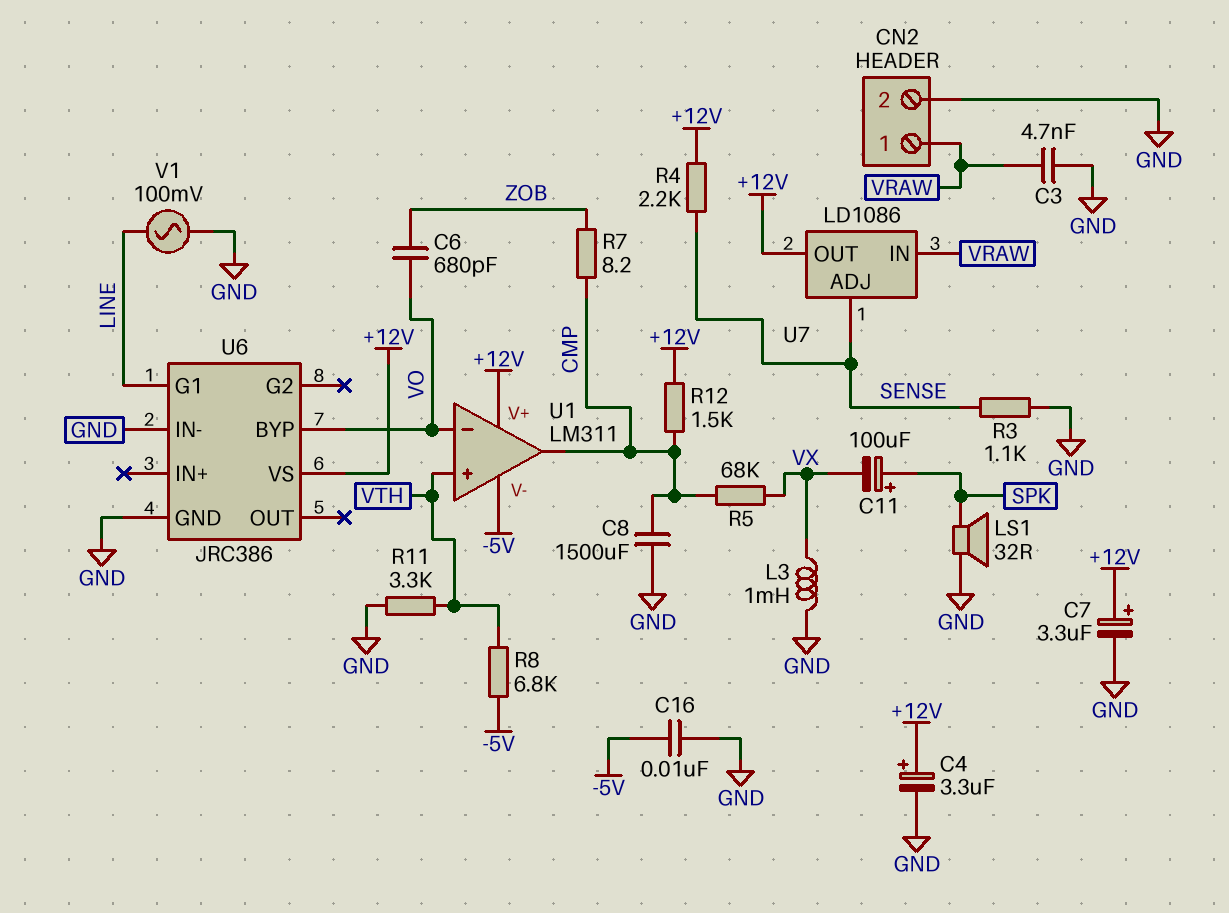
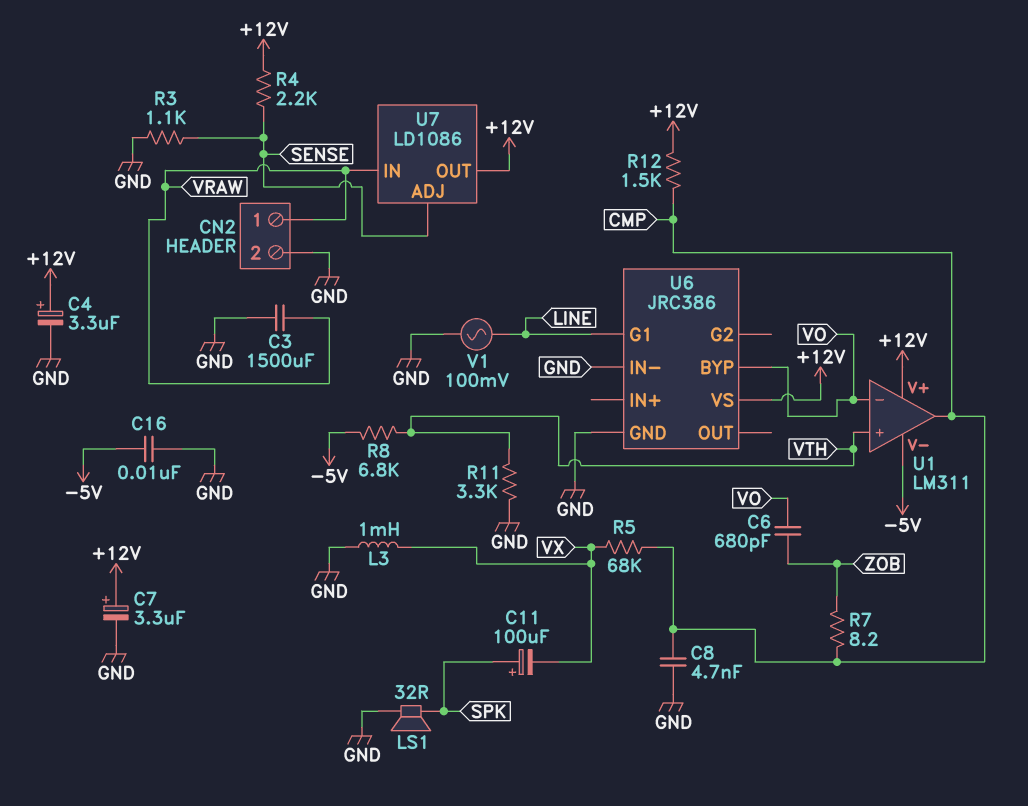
C3: 4.7nF (GND, VRAW) -> 1500uF (GND, VRAW)
C8: 1500uF (CMP, GND) -> 4.7nF (CMP, GND)

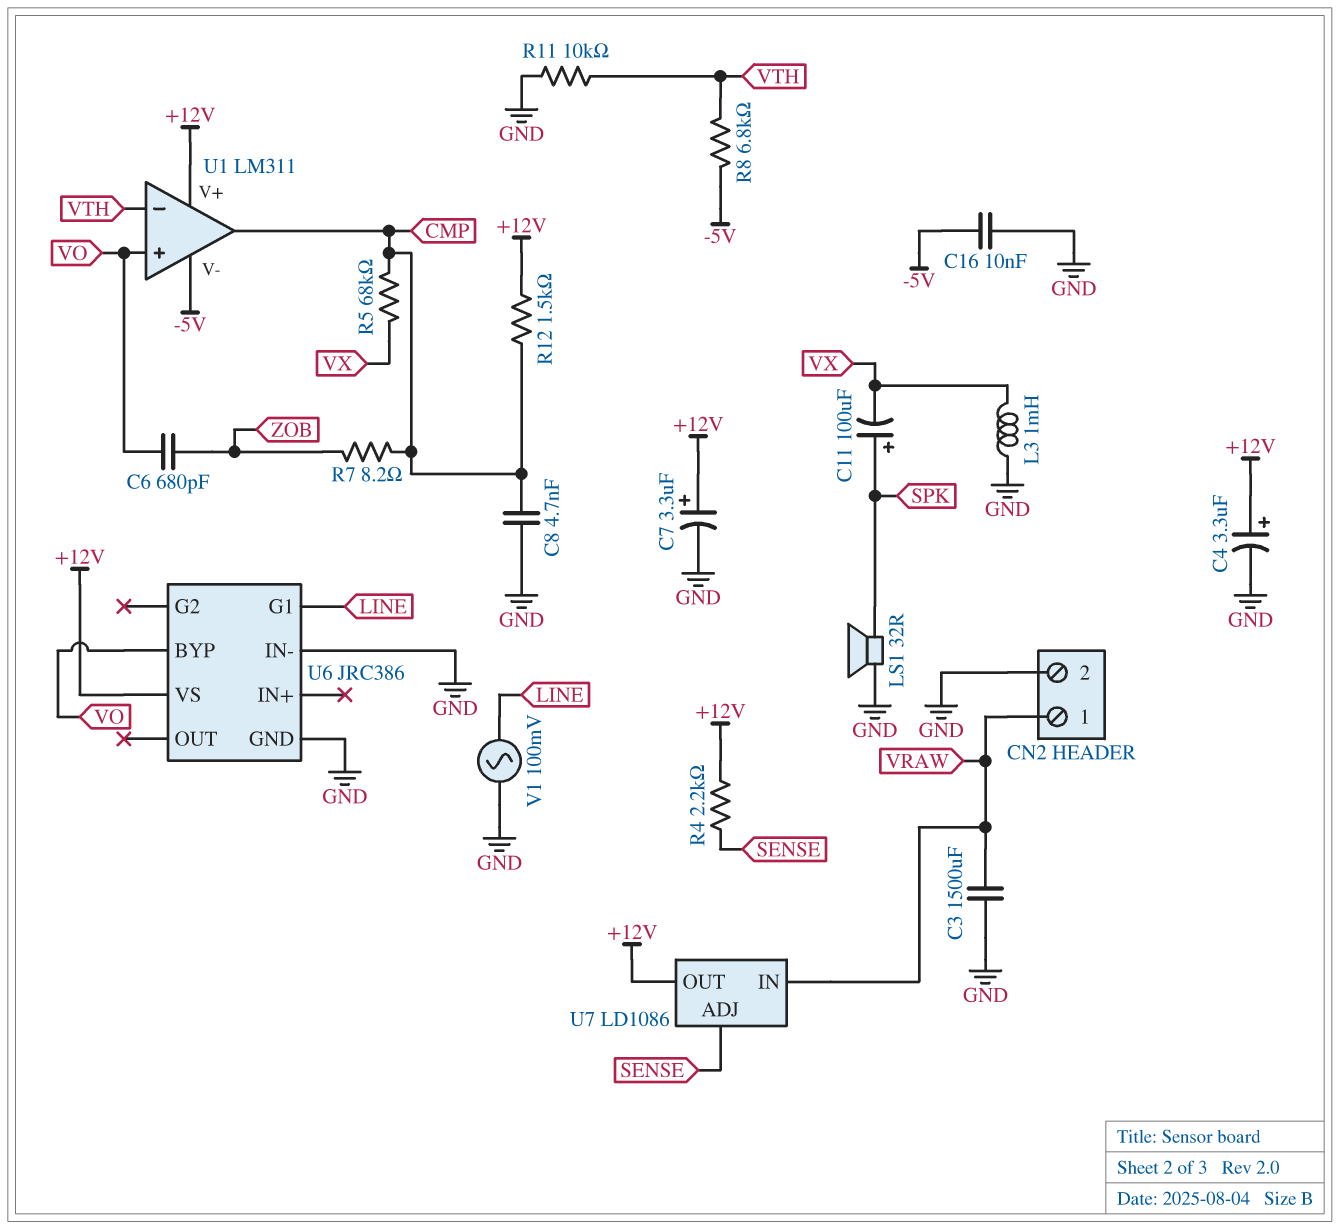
R3: 1.1k (GND, SENSE) -> none
R11: 3.3k (GND, VTH) -> 10k (GND, VTH)
U1 pin in+: VTH -> VO
U1 pin in-: VO -> VTH

